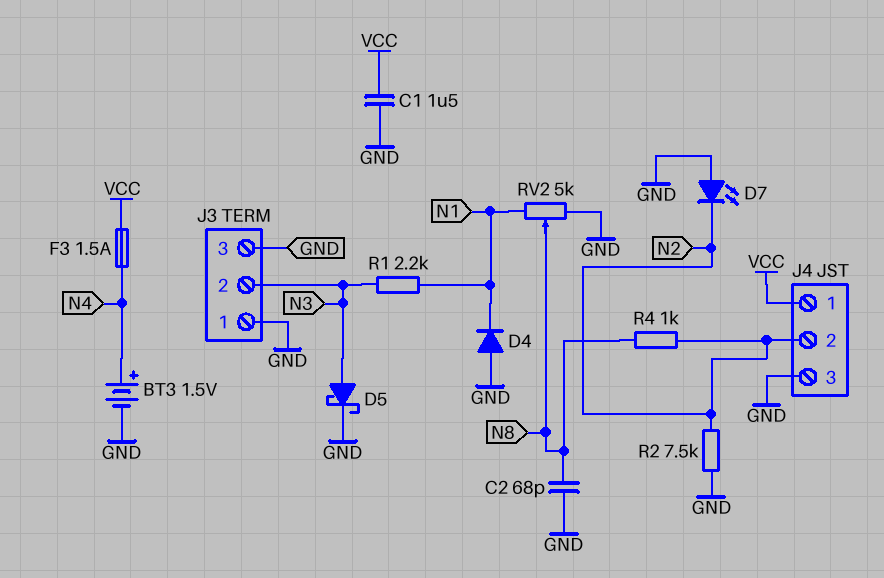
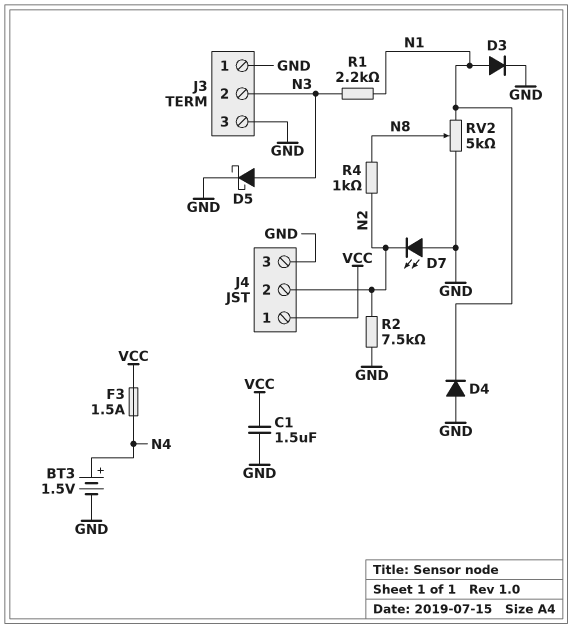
C2: 68pF (GND, N8) -> none
D3: none -> diode (A N1, K GND)

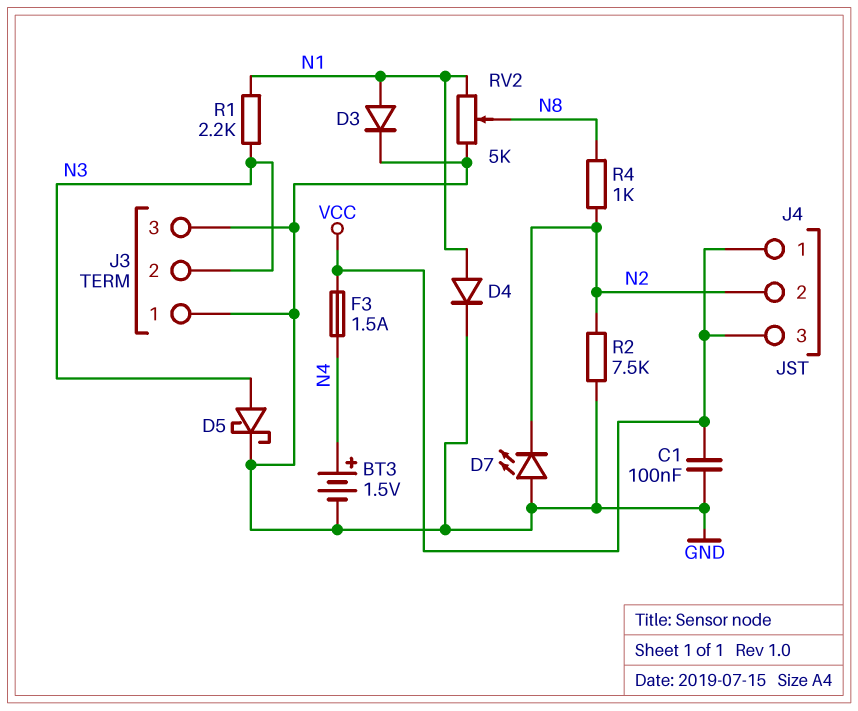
C1: 1.5uF (GND, VCC) -> 100nF (GND, VCC)
D4: diode (A GND, K N1) -> diode (A N1, K GND)
J4 pin 3: GND -> VCC

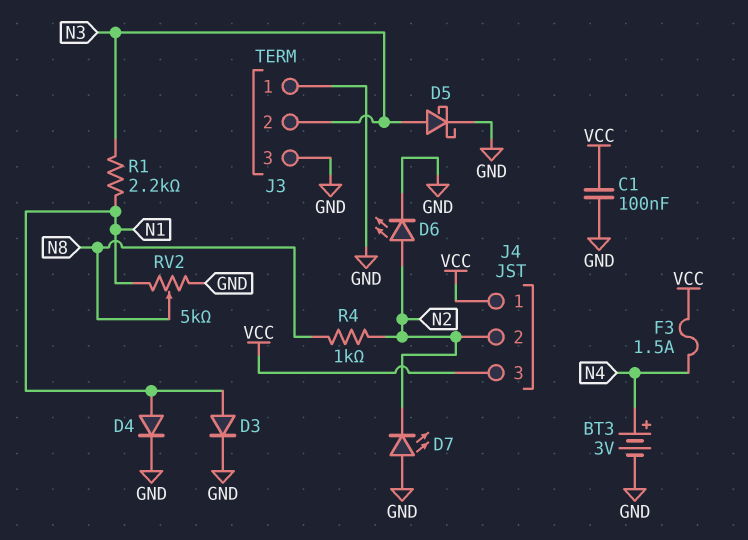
BT3: 1.5V (plus N4, minus GND) -> 3V (plus N4, minus GND)
D6: none -> LED (A N2, K GND)
R2: 7.5k (GND, N2) -> none

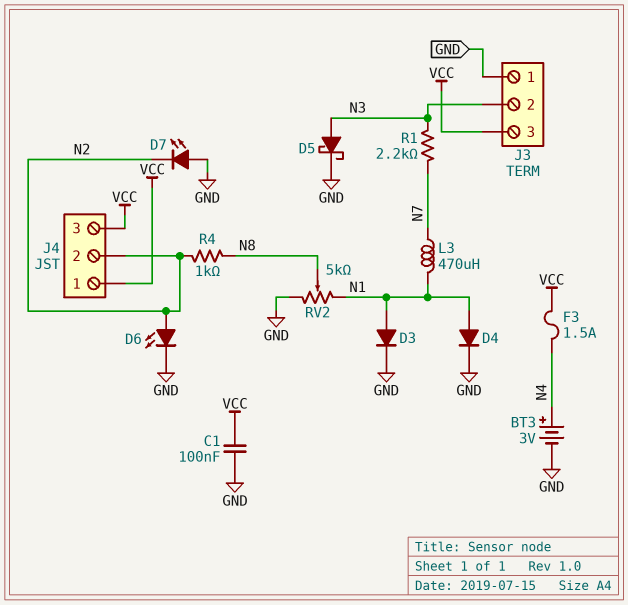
J3 pin 3: GND -> VCC
L3: none -> 470uH (N1, N7)
R1: 2.2k (N1, N3) -> 2.2k (N3, N7)

